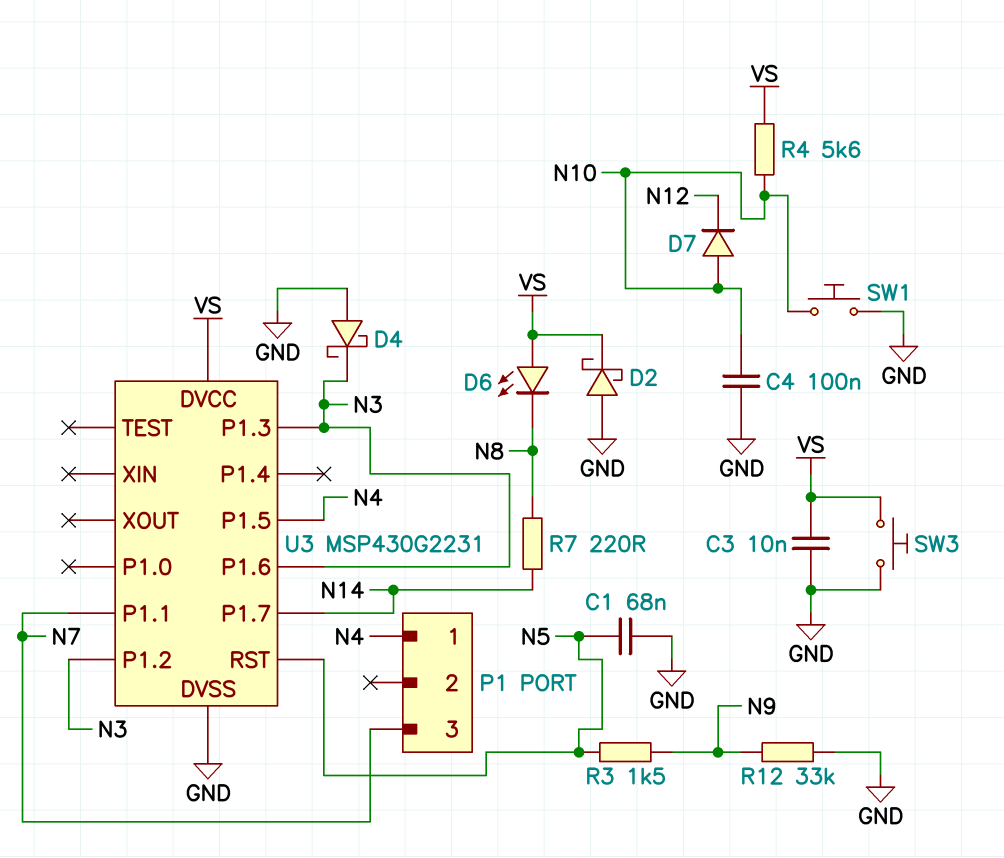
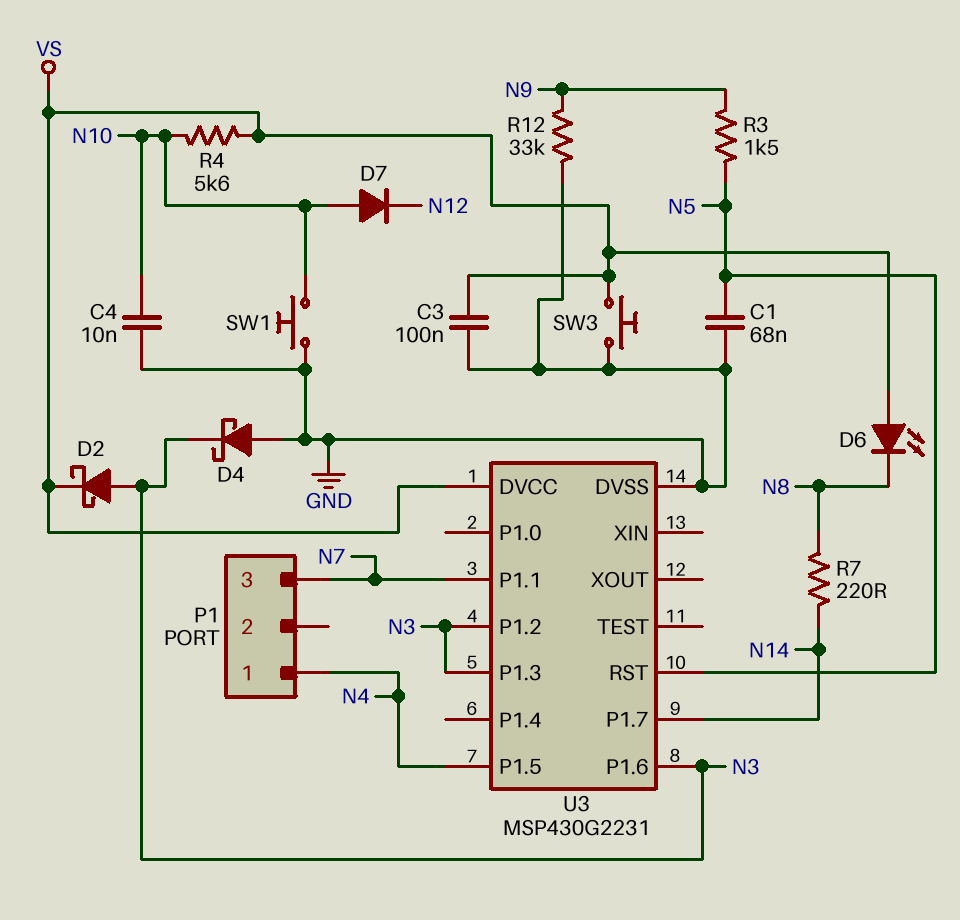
C3: 10nF (GND, VS) -> 100nF (GND, VS)
C4: 100nF (GND, N10) -> 10nF (GND, N10)
D2: schottky (A GND, K VS) -> schottky (A N3, K VS)

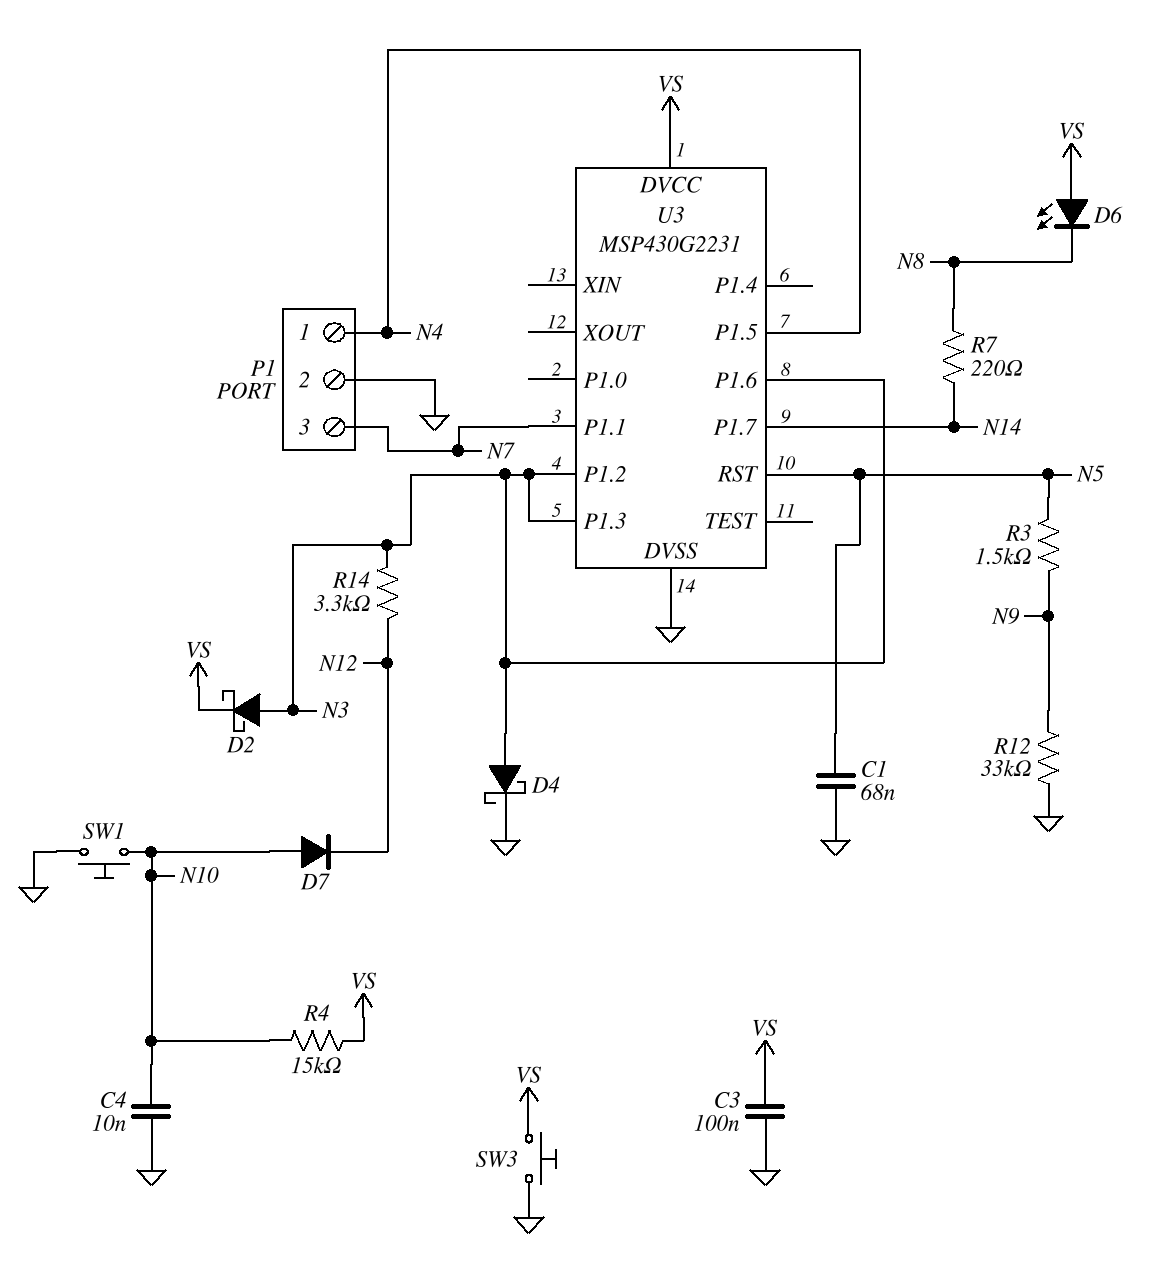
D4: schottky (A GND, K N3) -> schottky (A N3, K GND)
P1 pin 2: none -> GND
R4: 5.6k (N10, VS) -> 15k (N10, VS)
R14: none -> 3.3k (N3, N12)

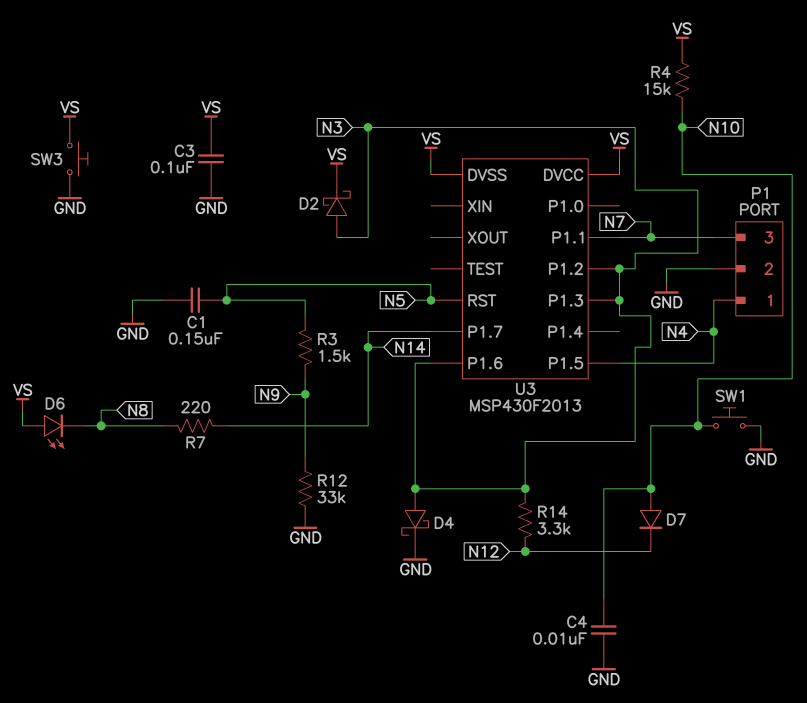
C1: 68nF (GND, N5) -> 150nF (GND, N5)
U3: MSP430G2231 -> MSP430F2013
U3 pin DVSS: GND -> VS

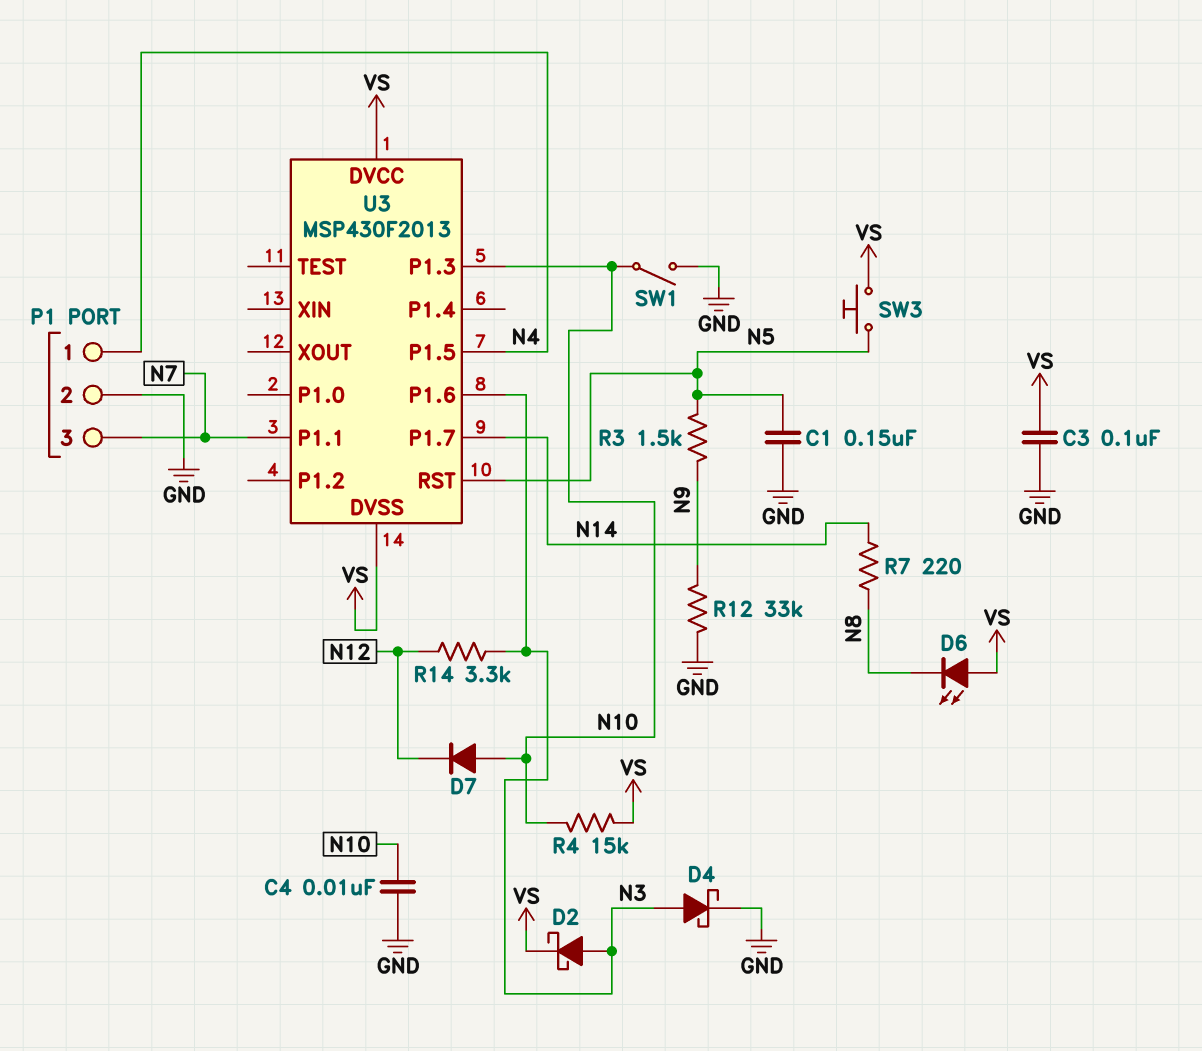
SW1: button (GND, N10) -> switch (GND, N10)
SW3: button (GND, VS) -> button (N5, VS)
U3 pin P1.2: N3 -> none
U3 pin P1.3: N3 -> N10

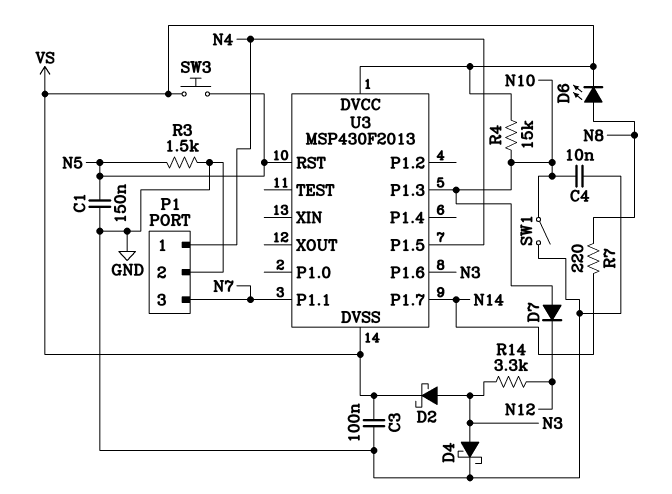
D6: LED (A VS, K N8) -> LED (A N8, K VS)
R3: 1.5k (N5, N9) -> 1.5k (GND, N5)
R12: 33k (GND, N9) -> none

